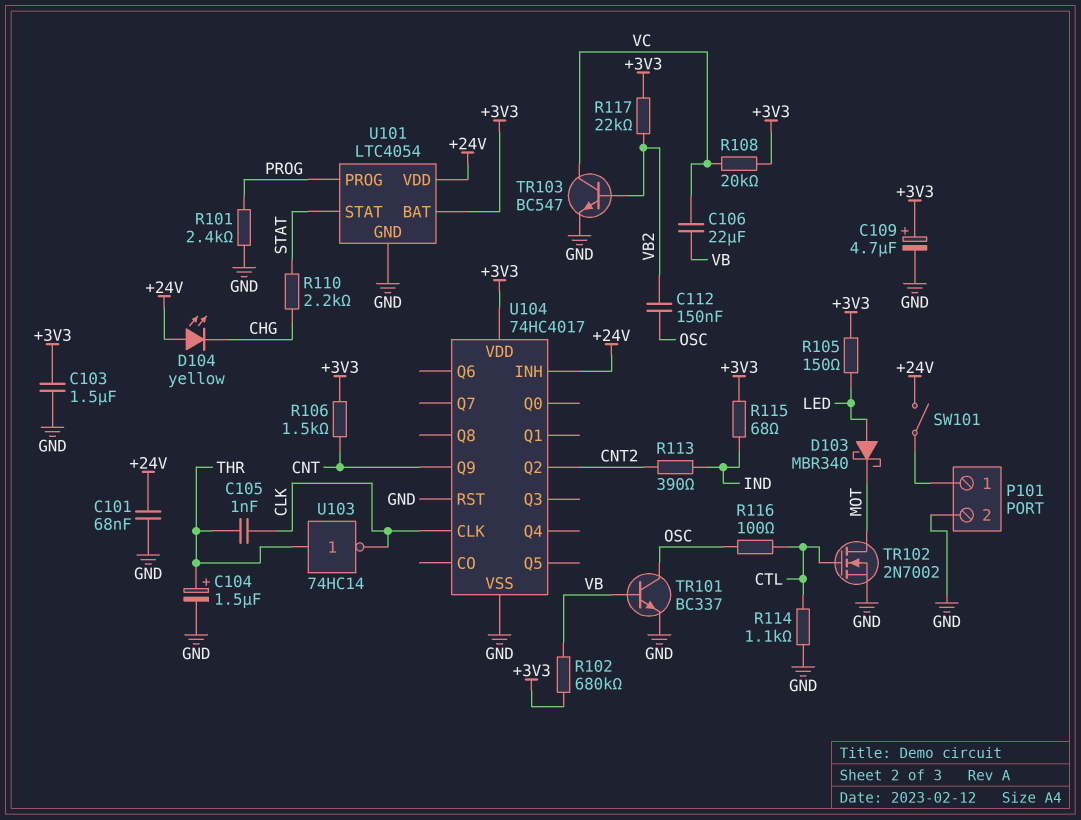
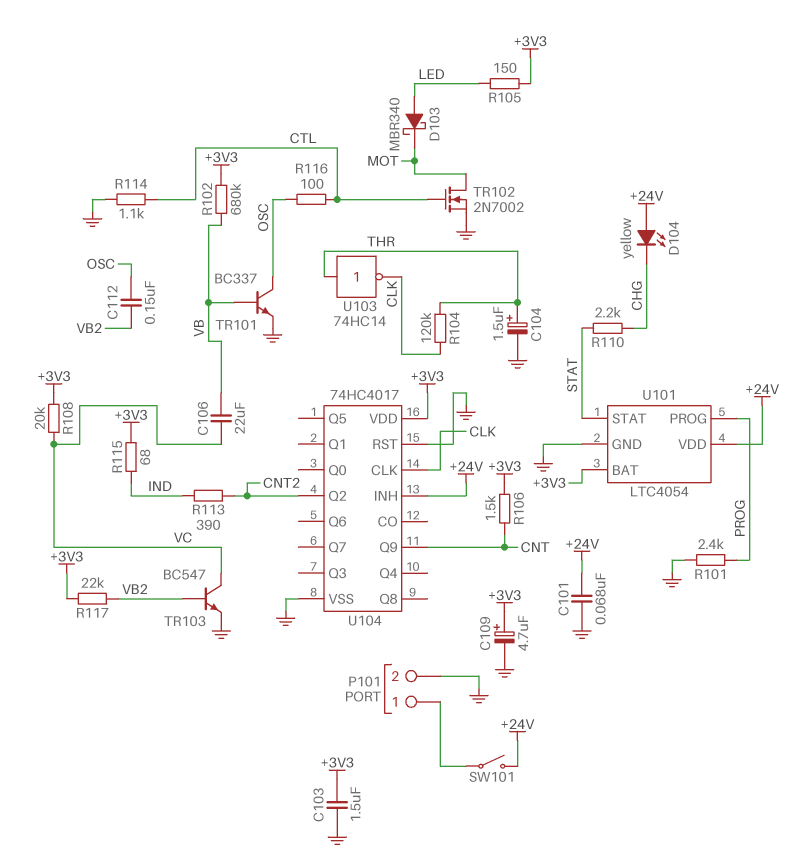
C105: 1nF (CLK, THR) -> none
R104: none -> 120k (CLK, THR)

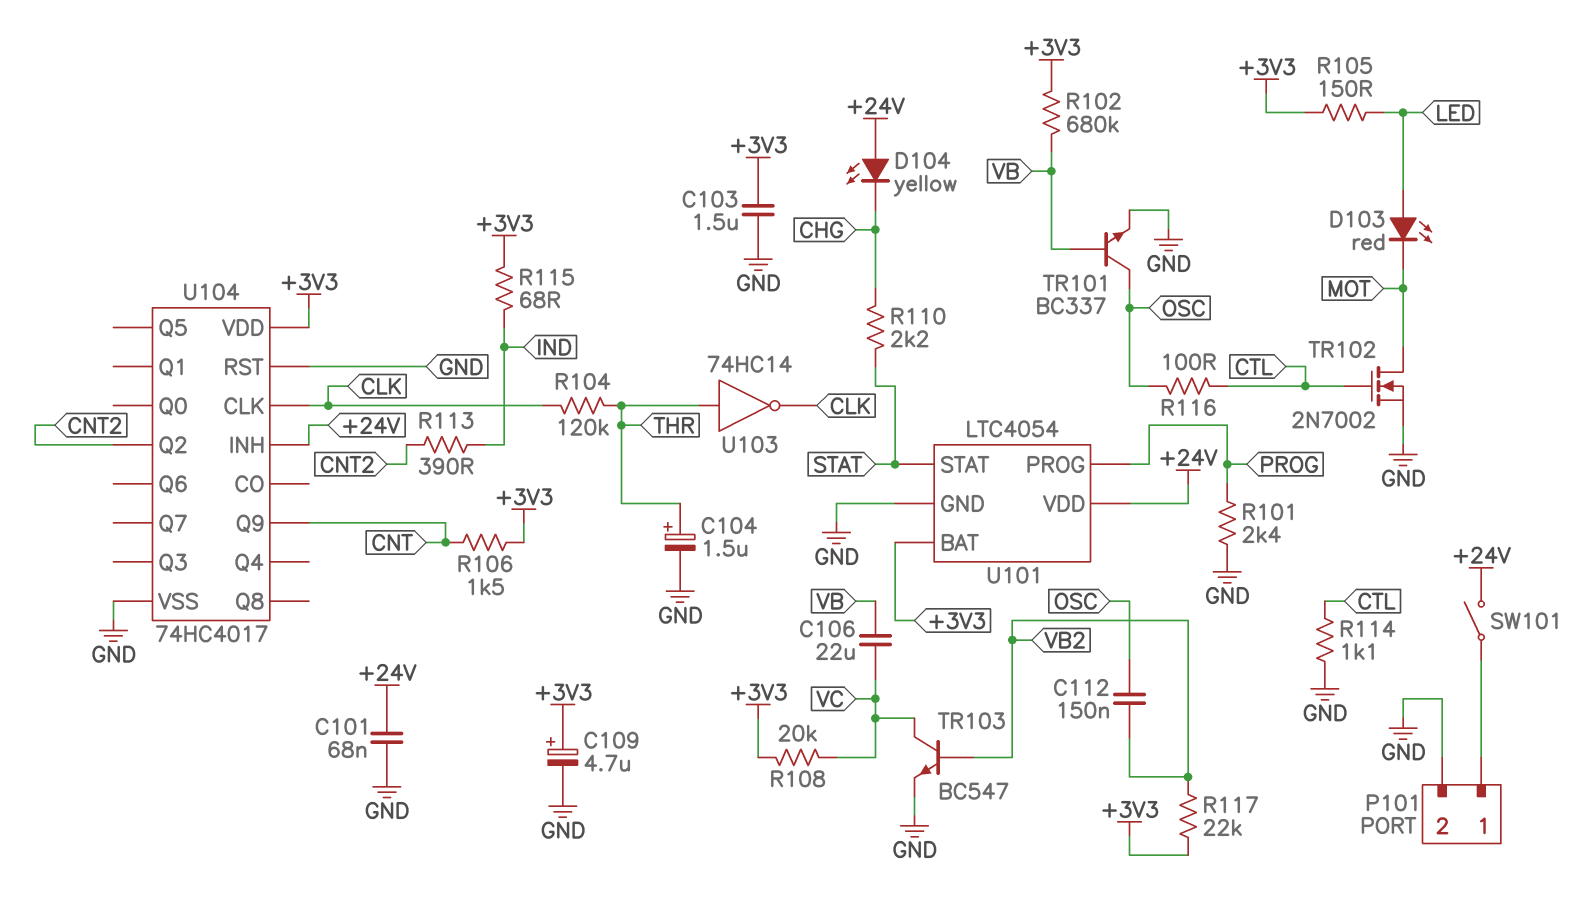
D103: schottky MBR340 (A LED, K MOT) -> LED red (A LED, K MOT)

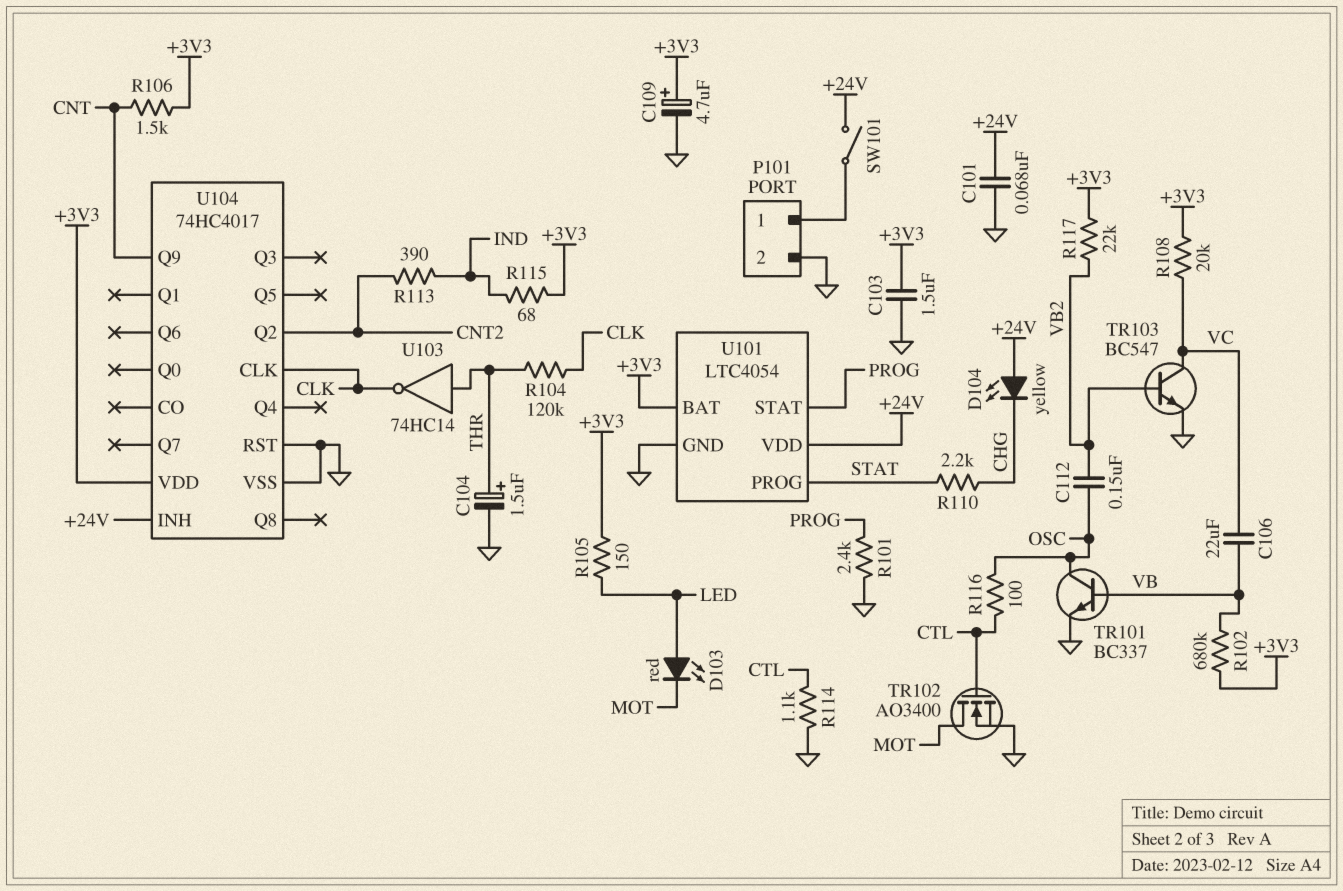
TR102: NMOS 2N7002 (G CTL, D MOT, S GND) -> NMOS AO3400 (G CTL, D MOT, S GND)
U101 pin PROG: PROG -> STAT
U101 pin STAT: STAT -> PROG

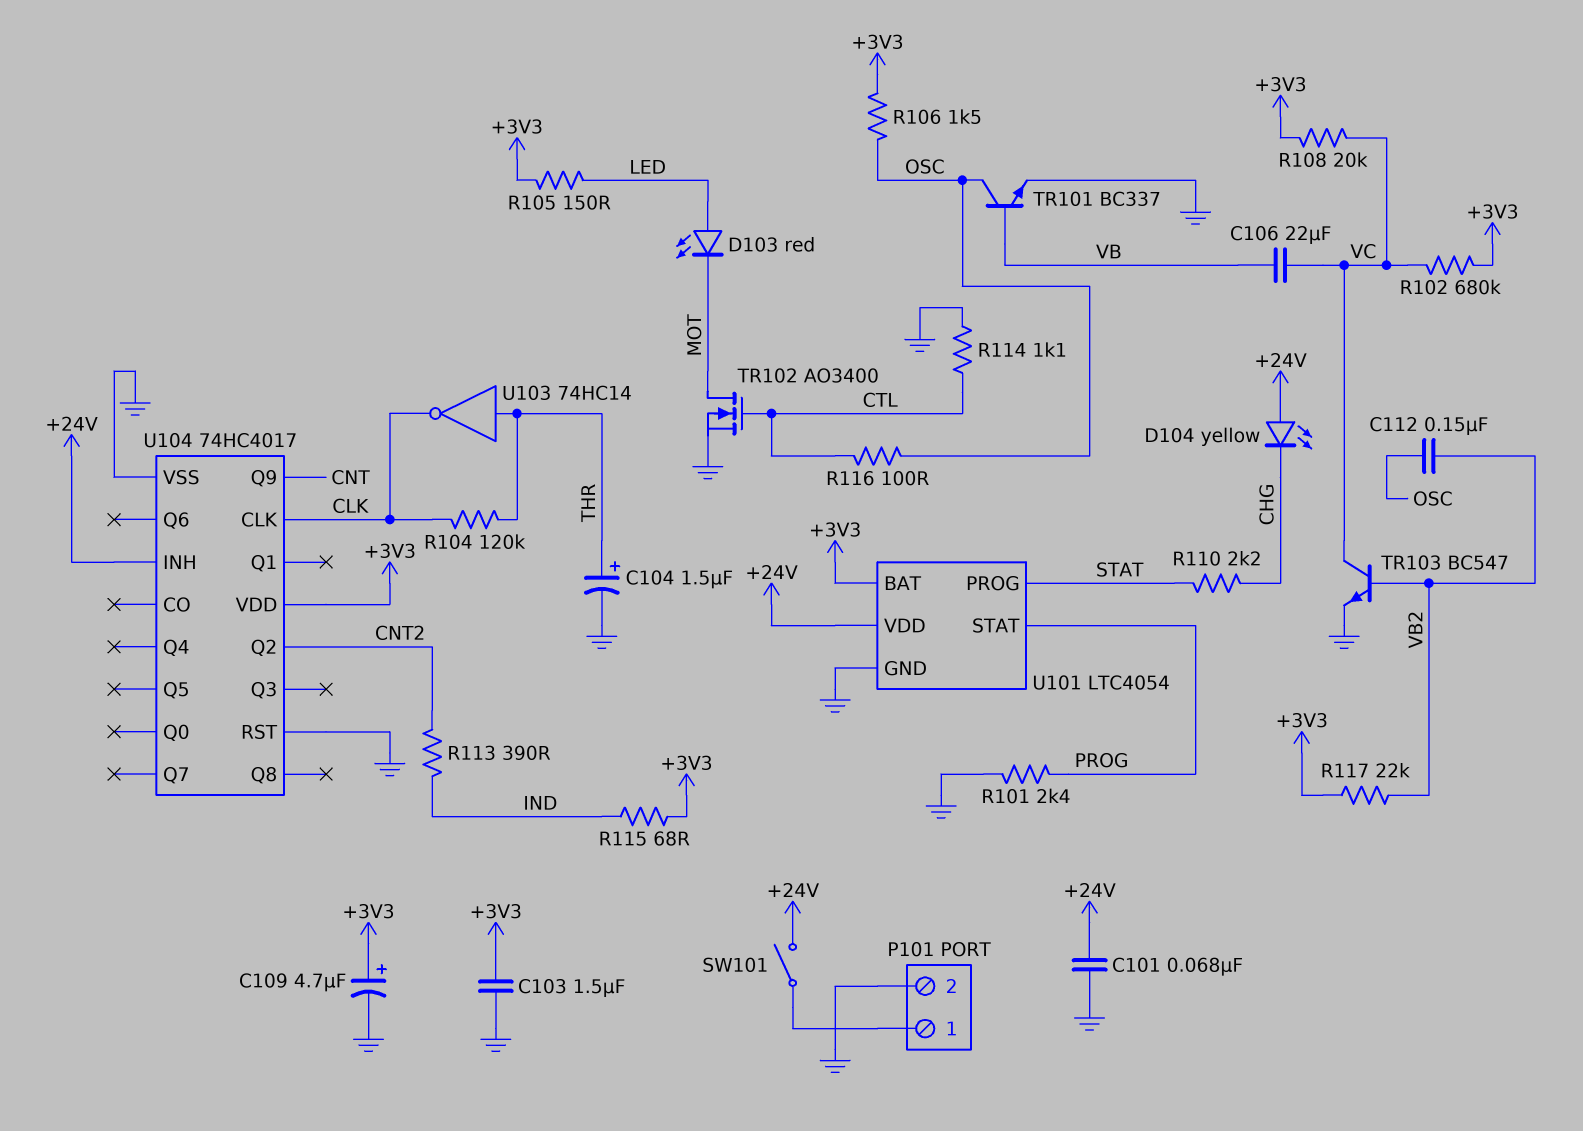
R102: 680k (+3V3, VB) -> 680k (+3V3, VC)
R106: 1.5k (+3V3, CNT) -> 1.5k (+3V3, OSC)

